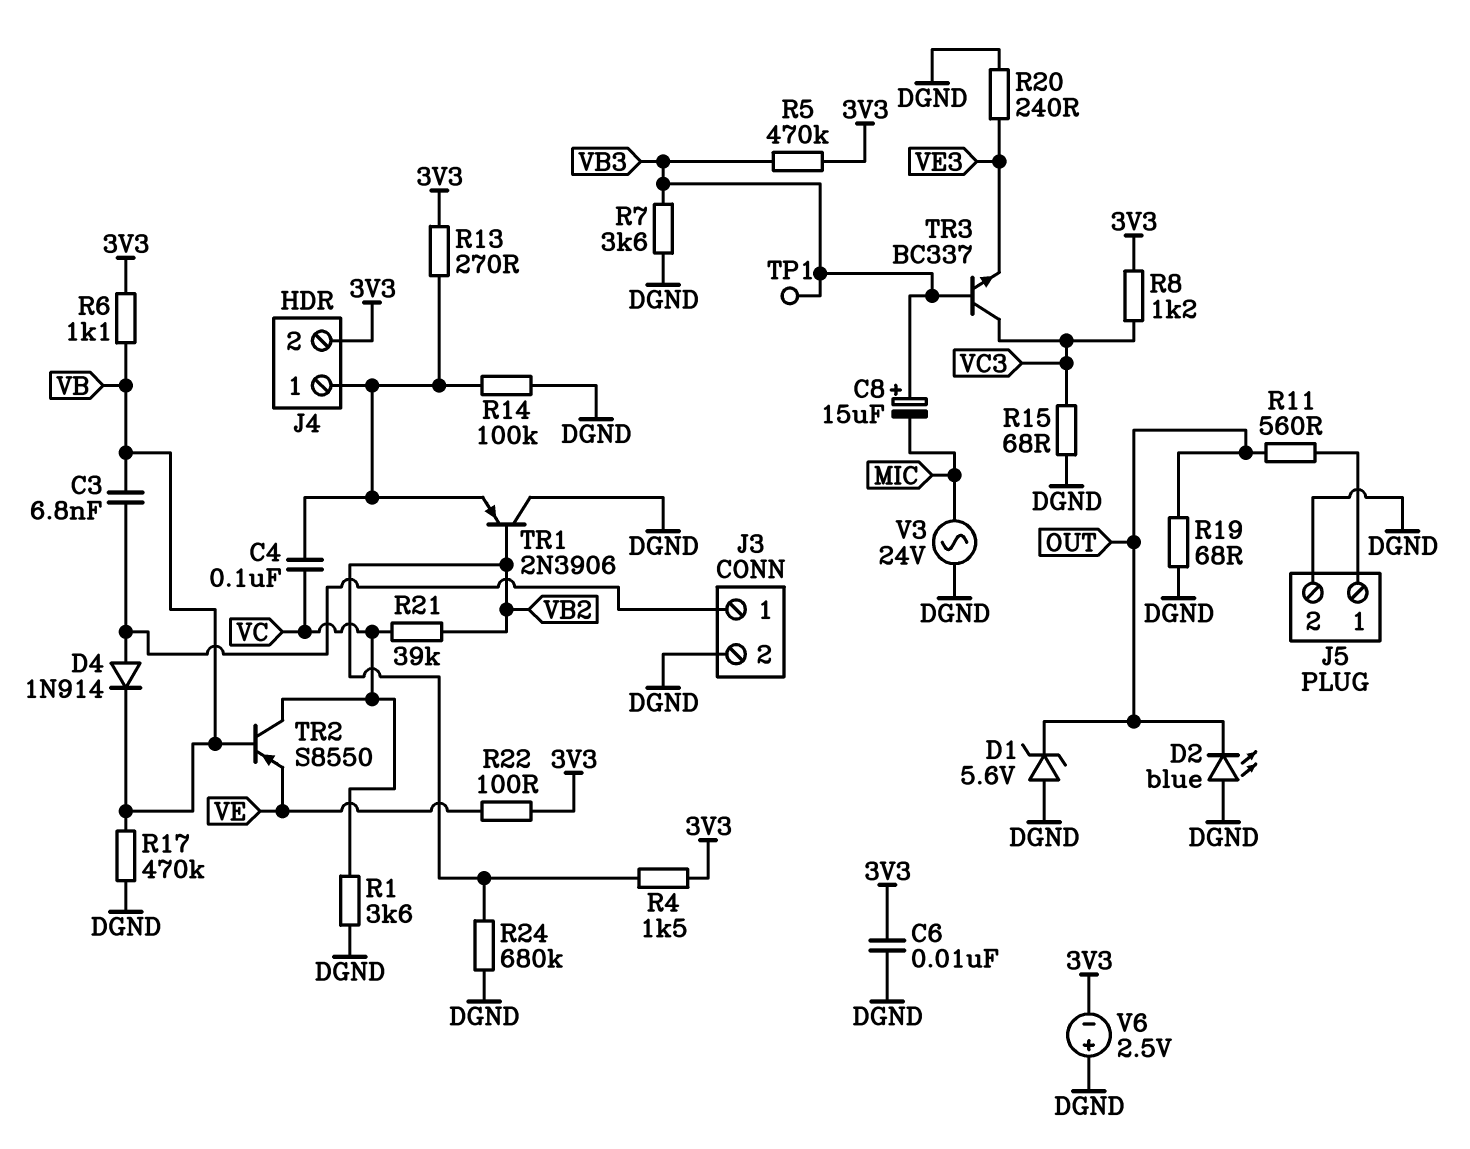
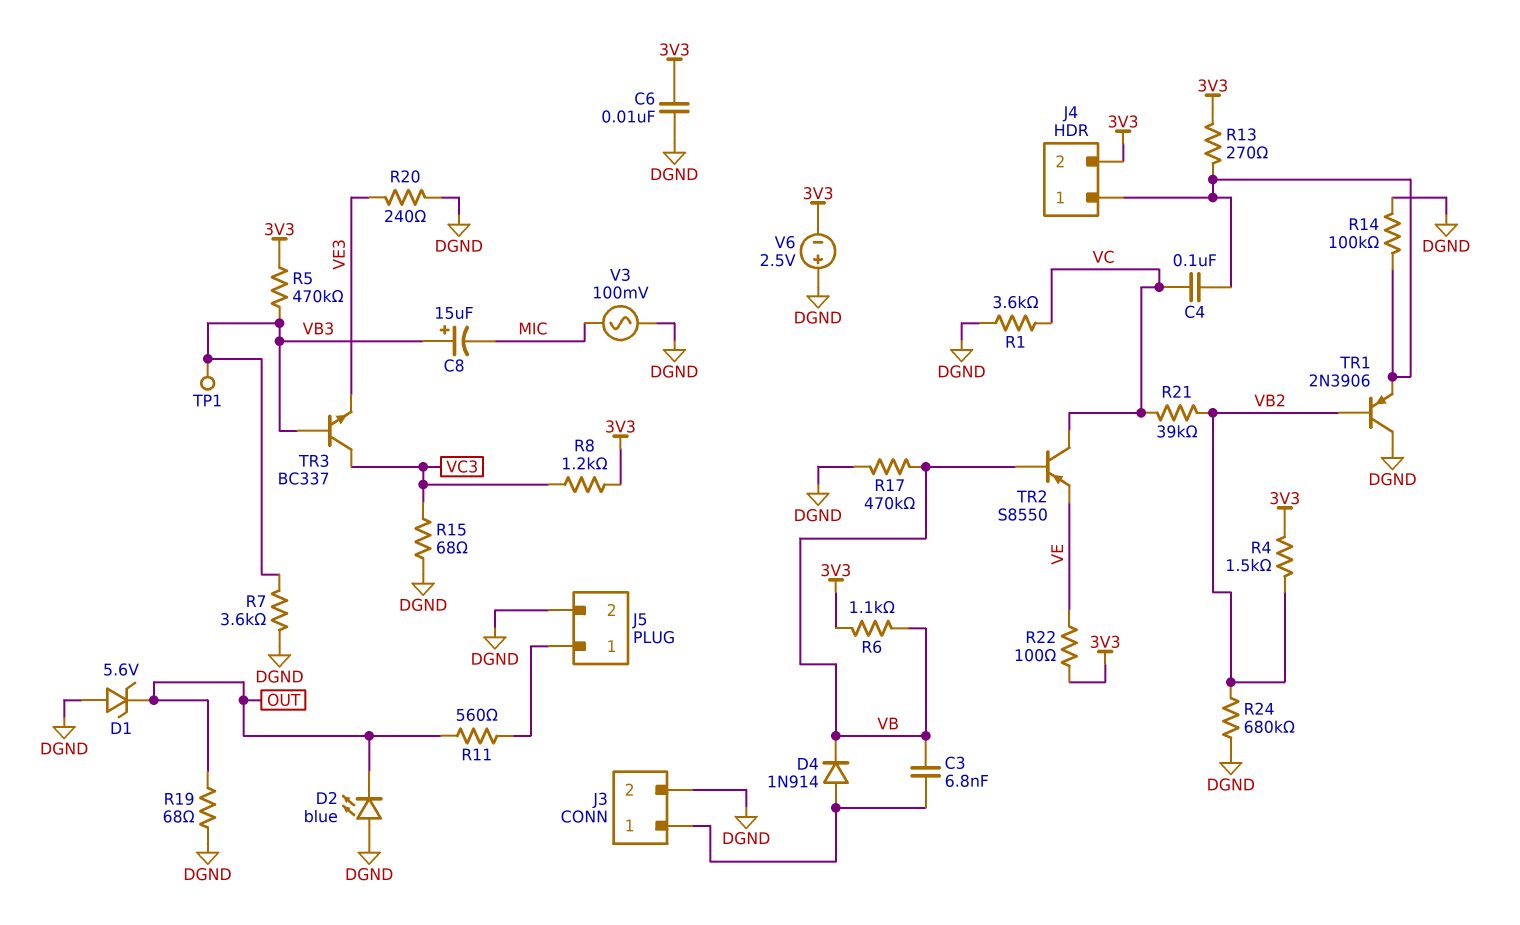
V3: AC 24V (DGND, MIC) -> AC 100mV (DGND, MIC)

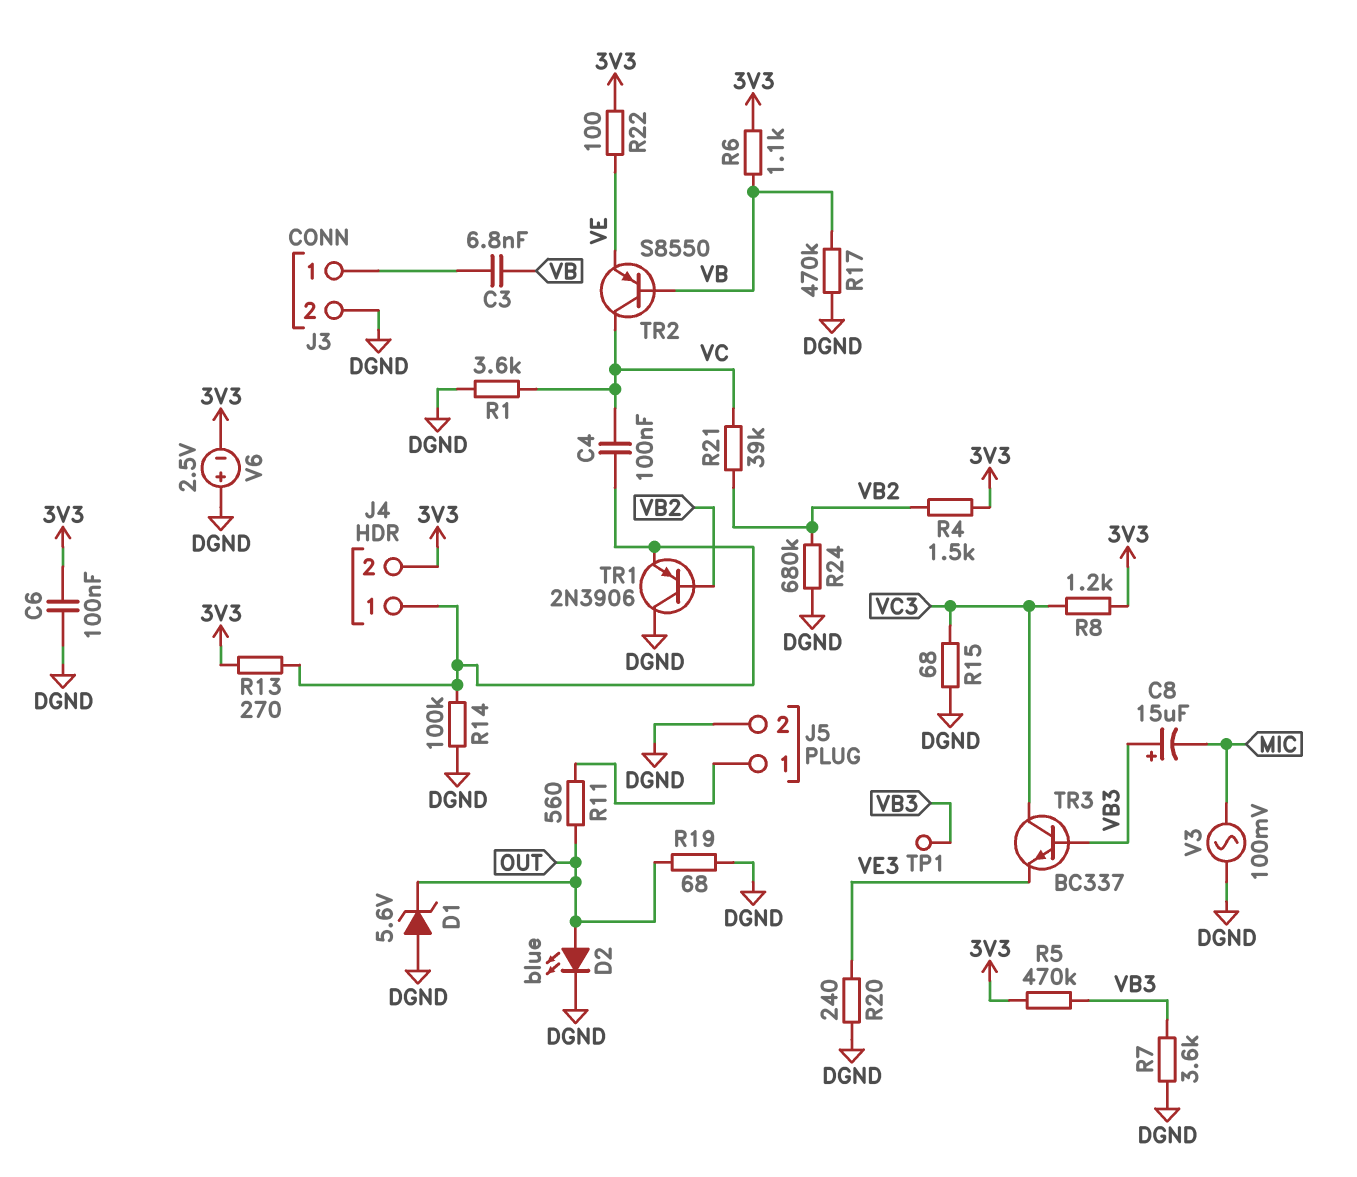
C6: 10nF (3V3, DGND) -> 100nF (3V3, DGND)
D2: LED blue (A DGND, K OUT) -> LED blue (A OUT, K DGND)
D4: diode 1N914 (A J3/1, K VB) -> none

